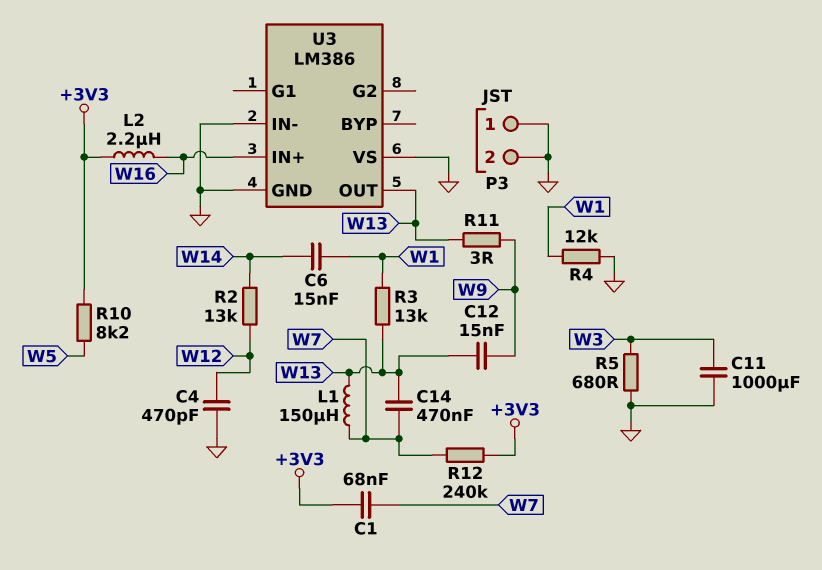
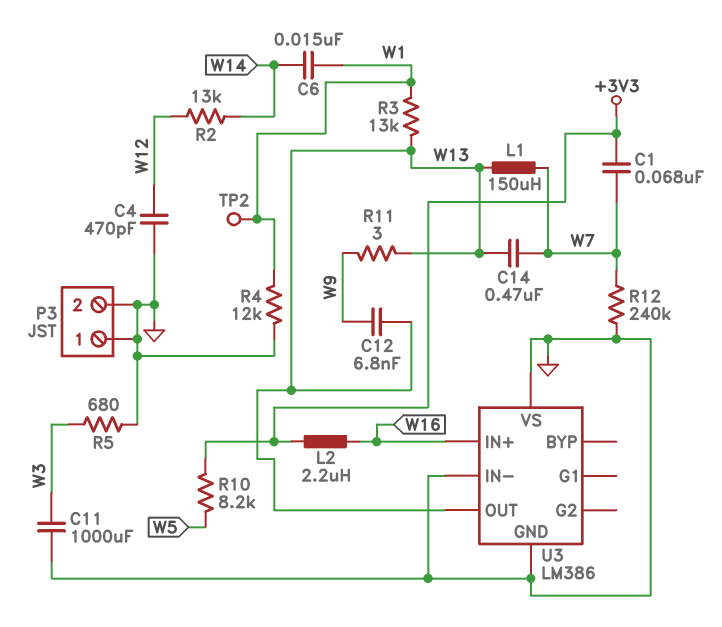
C12: 15nF (W9, W13) -> 6.8nF (W9, W13)
R12: 240k (+3V3, W7) -> 240k (GND, W7)
TP2: none -> test point (W1)

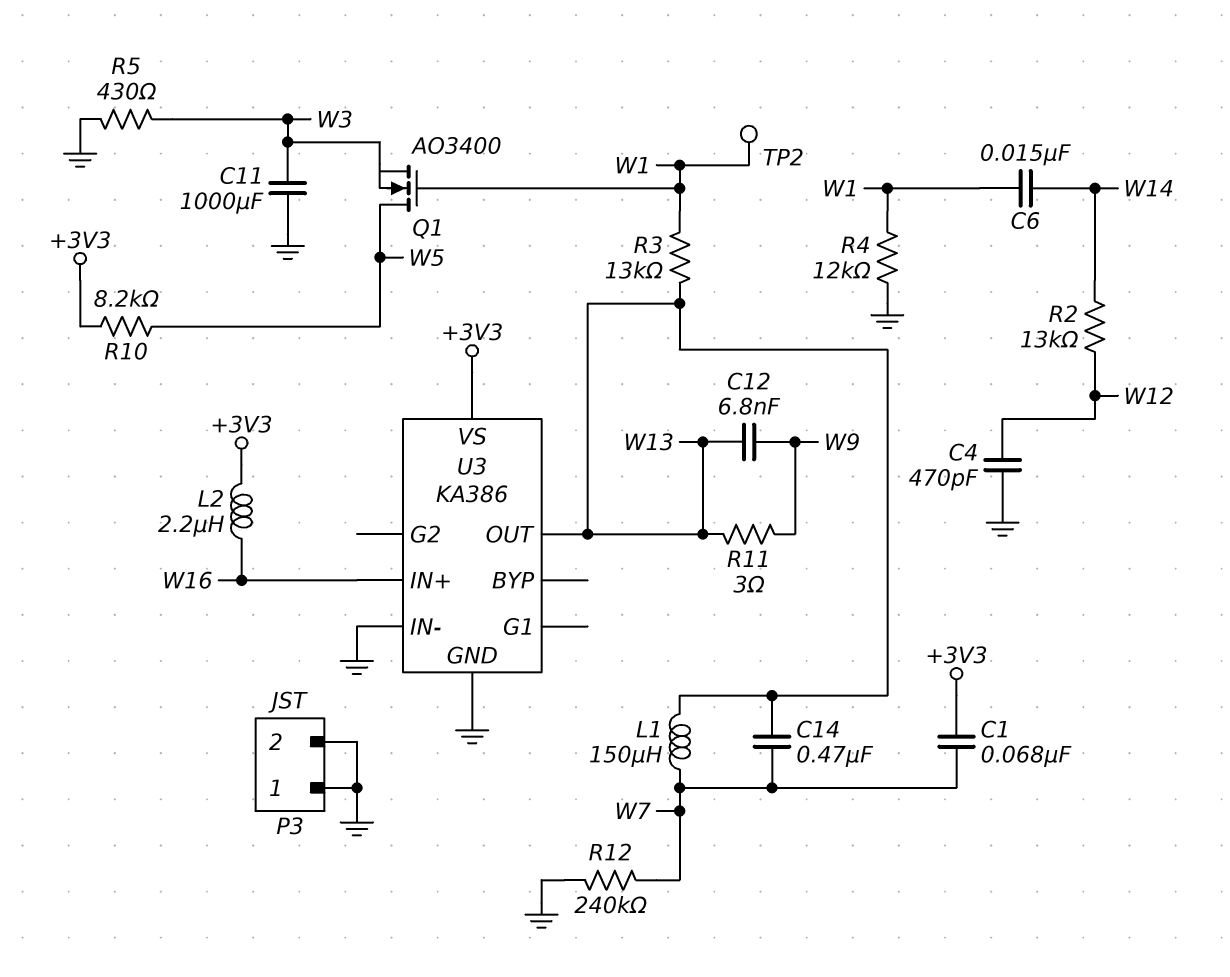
Q1: none -> NMOS AO3400 (G W1, D W5, S W3)
R5: 680 (GND, W3) -> 430 (GND, W3)
U3: LM386 -> KA386
U3 pin VS: GND -> +3V3

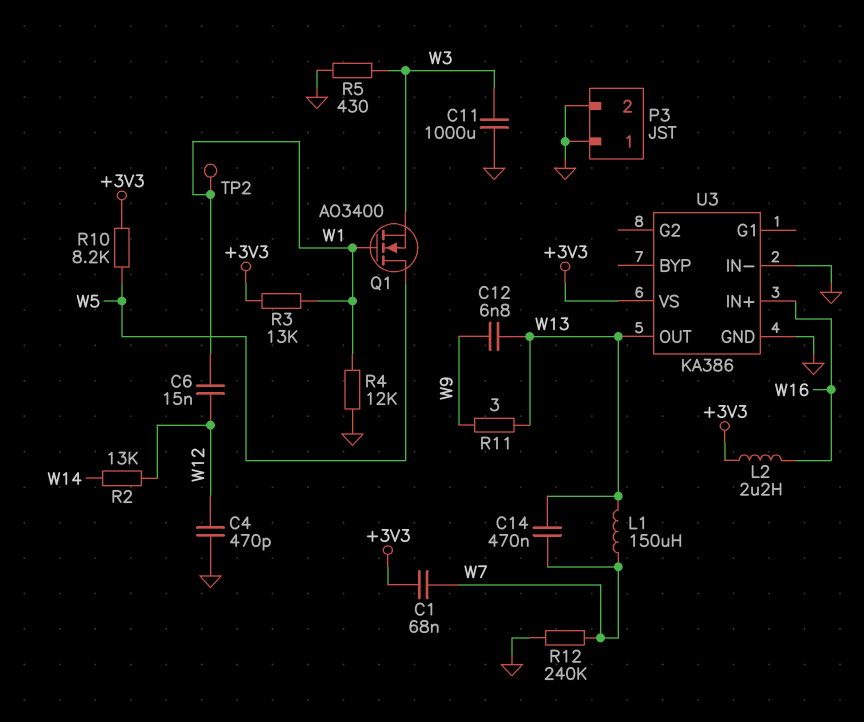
C6: 15nF (W1, W14) -> 15nF (W1, W12)
R3: 13k (W1, W13) -> 13k (+3V3, W1)

